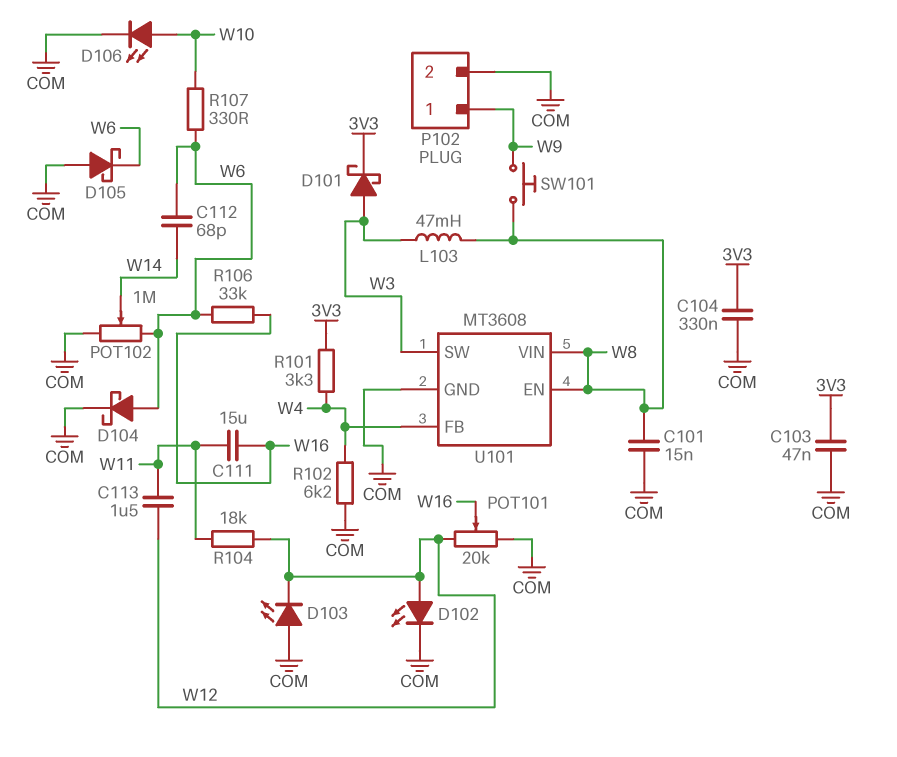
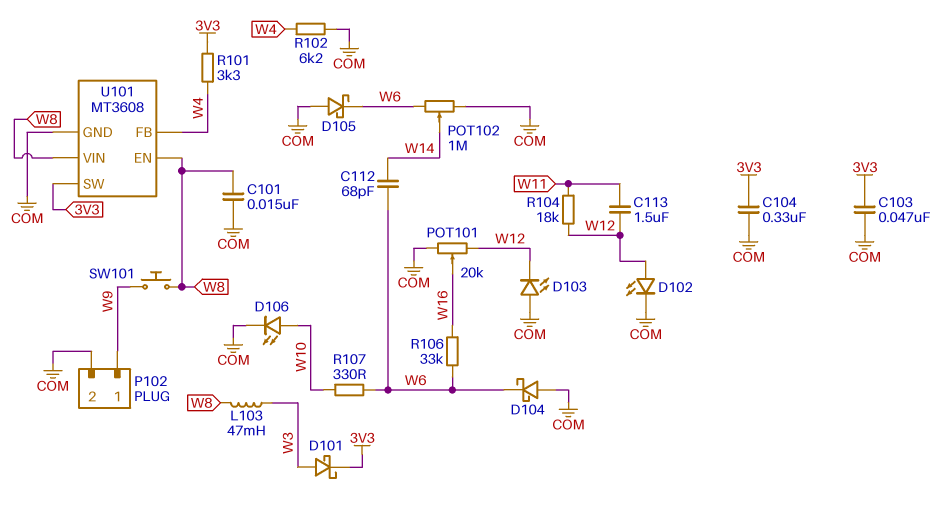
C111: 15uF (W11, W16) -> none
D104: schottky (A W6, K COM) -> schottky (A COM, K W6)
U101 pin SW: W3 -> 3V3

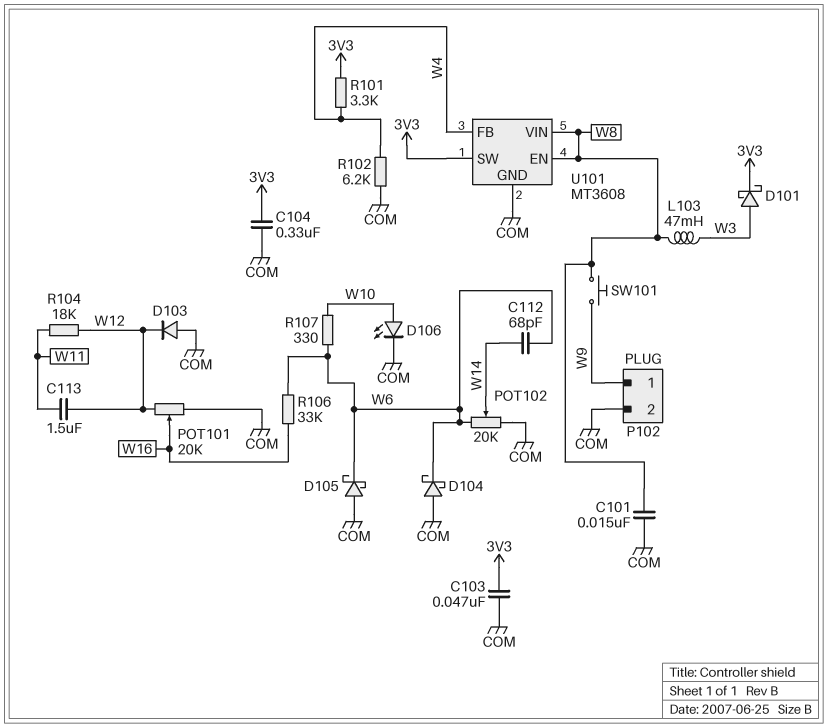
D102: LED (A W12, K COM) -> none
D103: LED (A COM, K W12) -> diode (A COM, K W12)
POT102: 1M (COM, W6, wiper W14) -> 20k (COM, W6, wiper W14)

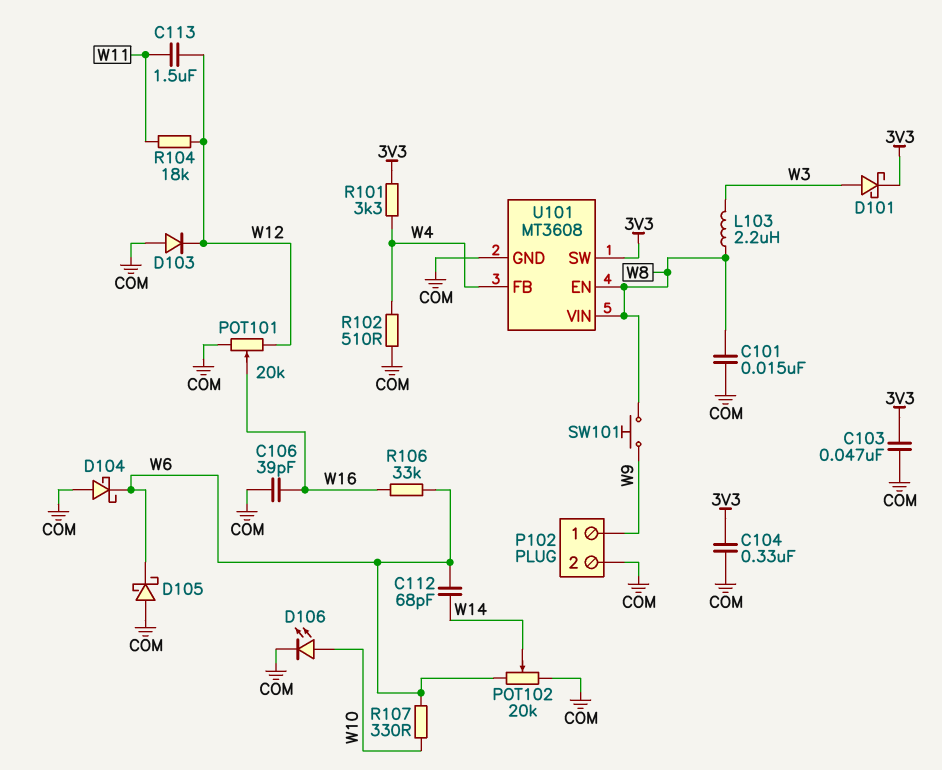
C106: none -> 39pF (COM, W16)
L103: 47mH (W3, W8) -> 2.2uH (W3, W8)
R102: 6.2k (COM, W4) -> 510 (COM, W4)

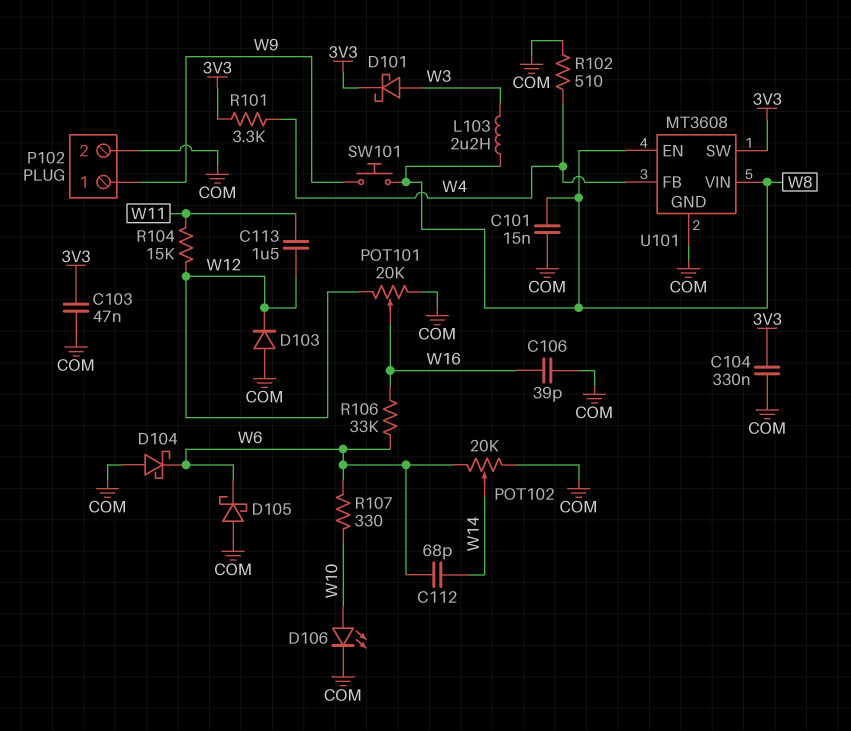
R104: 18k (W11, W12) -> 15k (W11, W12)

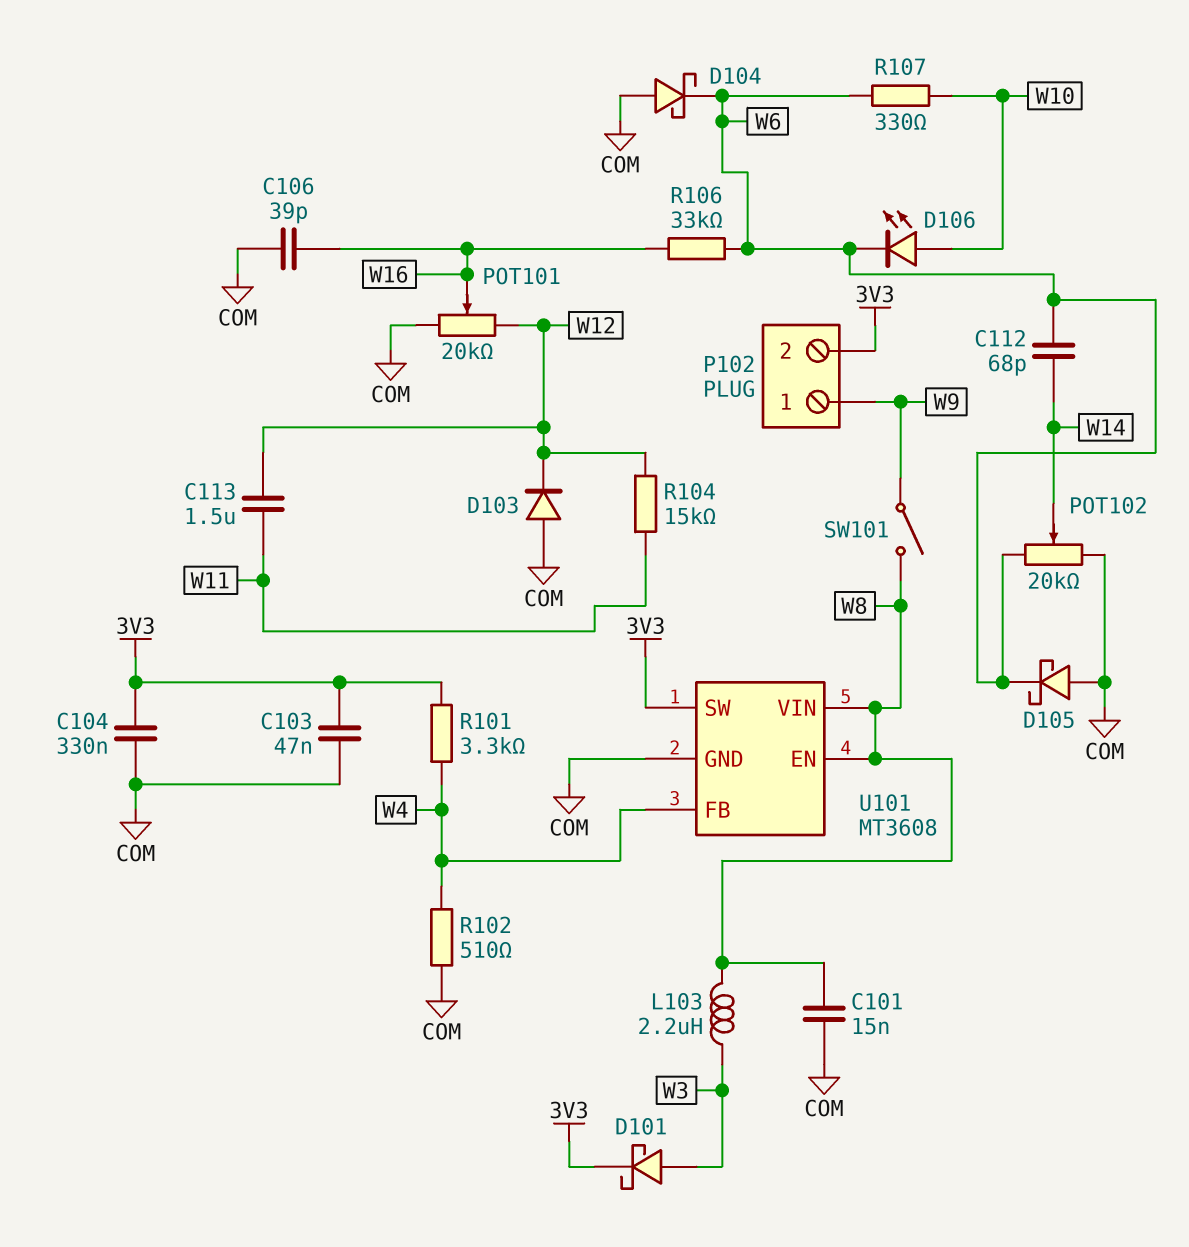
D106: LED (A W10, K COM) -> LED (A W10, K W6)
P102 pin 2: COM -> 3V3
SW101: button (W8, W9) -> switch (W8, W9)

